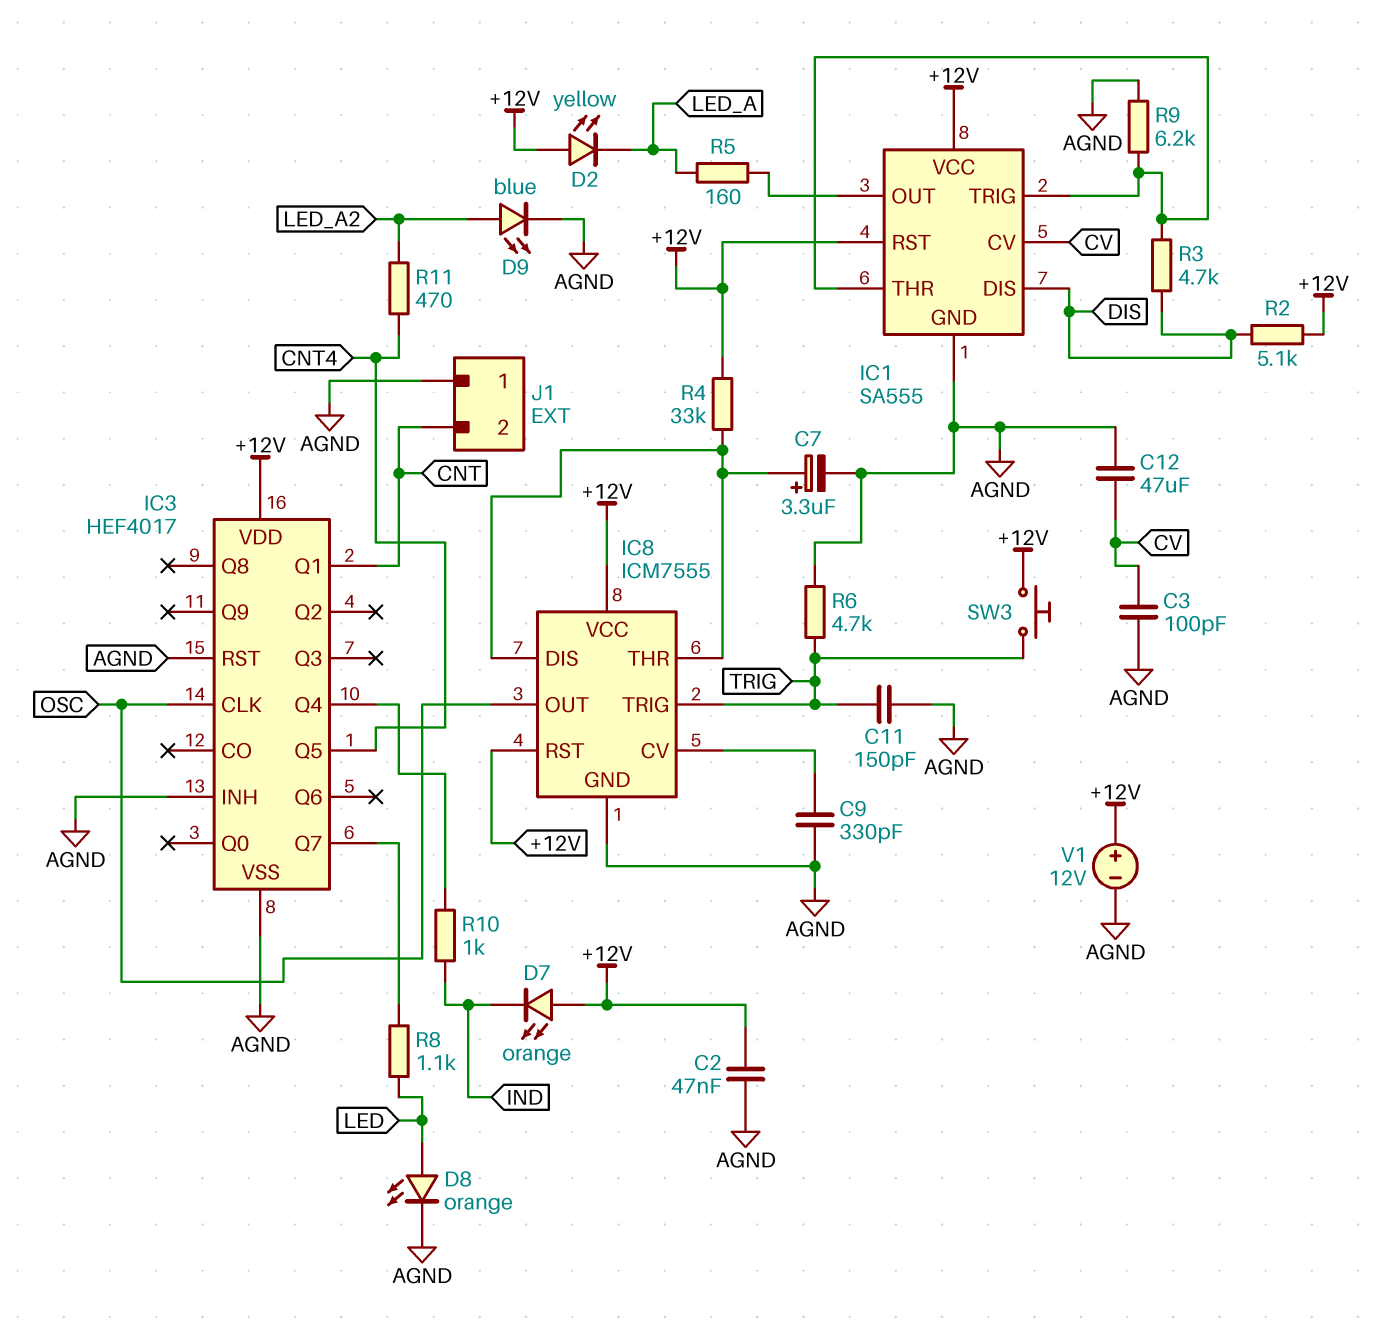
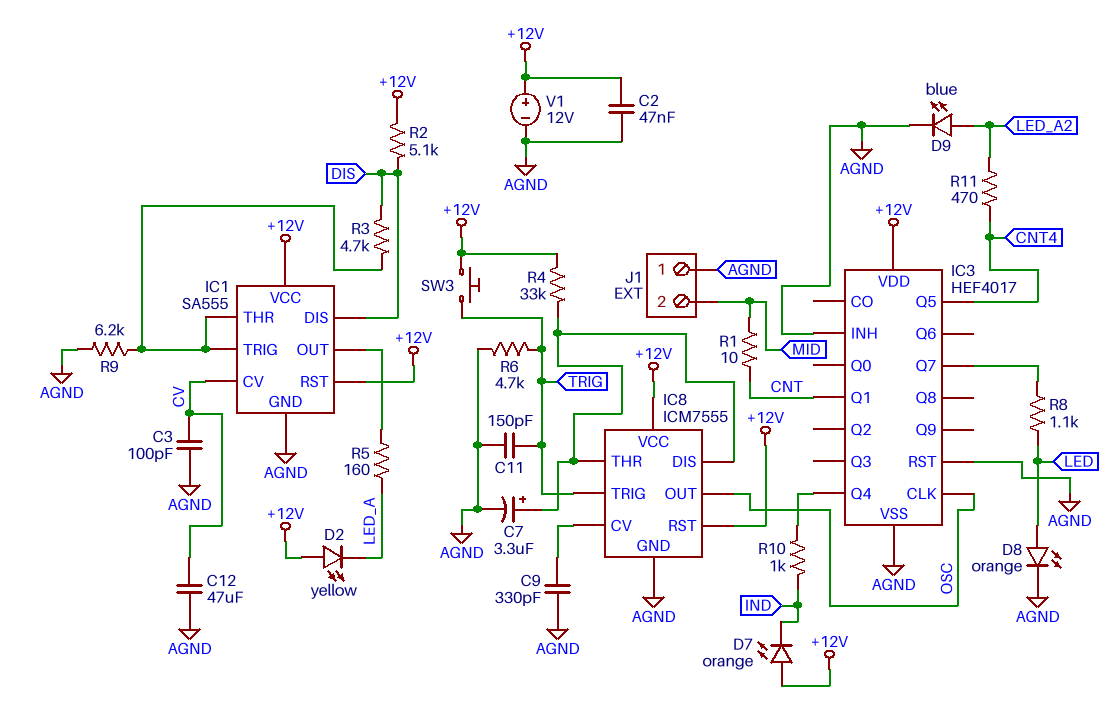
J1 pin 2: CNT -> MID
R1: none -> 10 (CNT, MID)

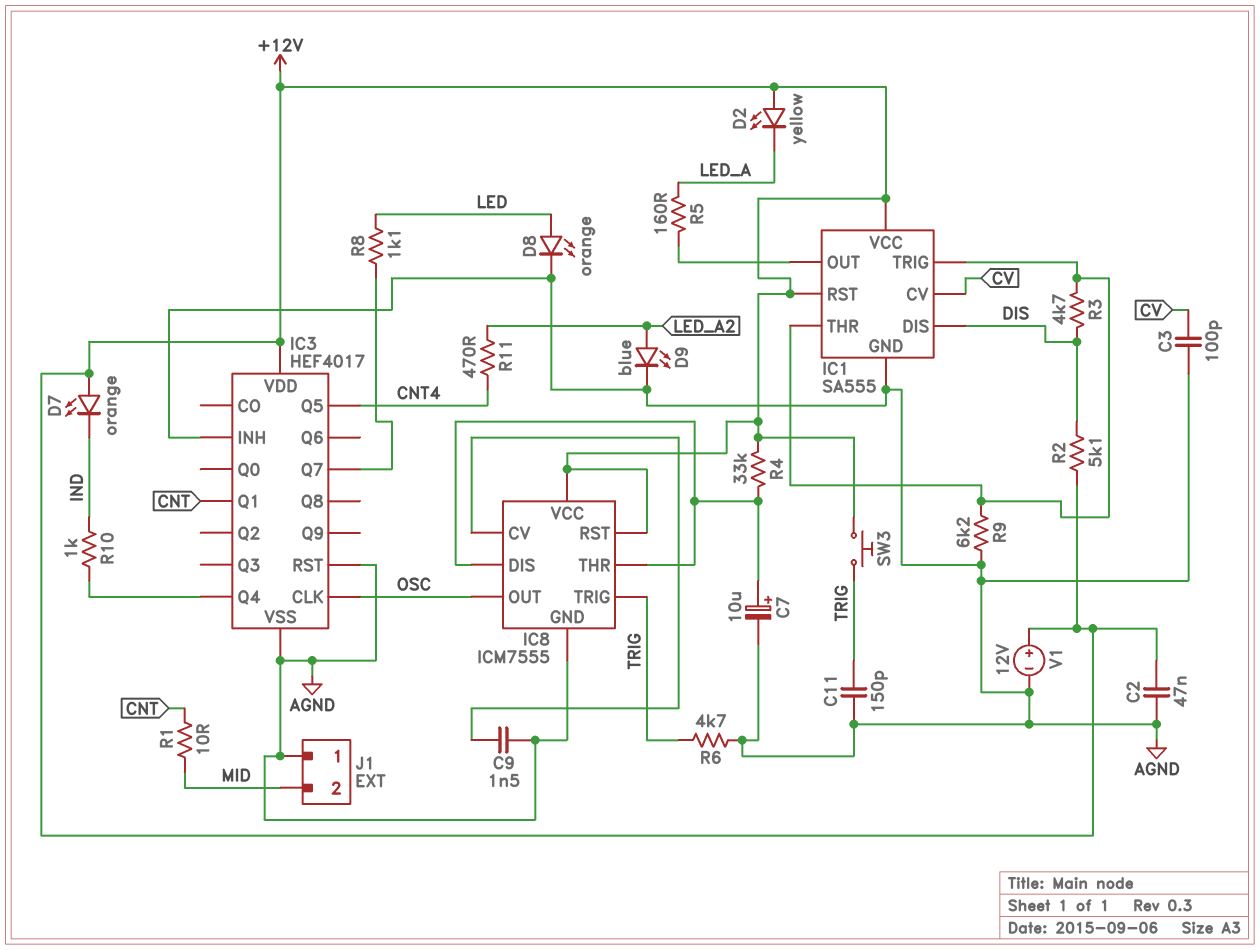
C7: 3.3uF (plus IC8/DIS, minus AGND) -> 10uF (plus IC8/DIS, minus AGND)
C9: 330pF (AGND, IC8/CV) -> 1.5nF (AGND, IC8/CV)
C12: 47uF (AGND, CV) -> none

